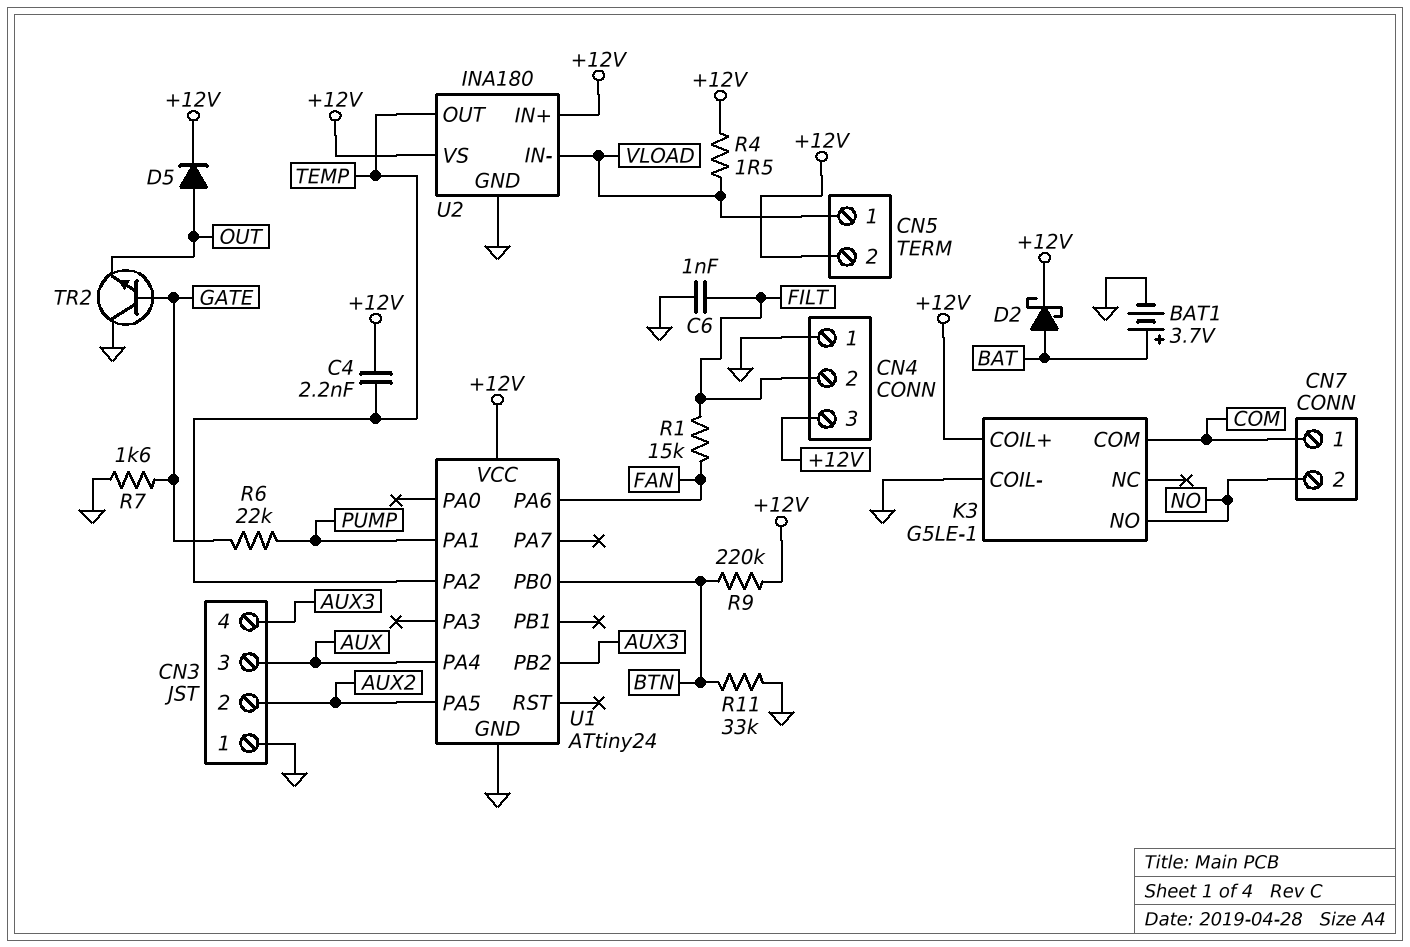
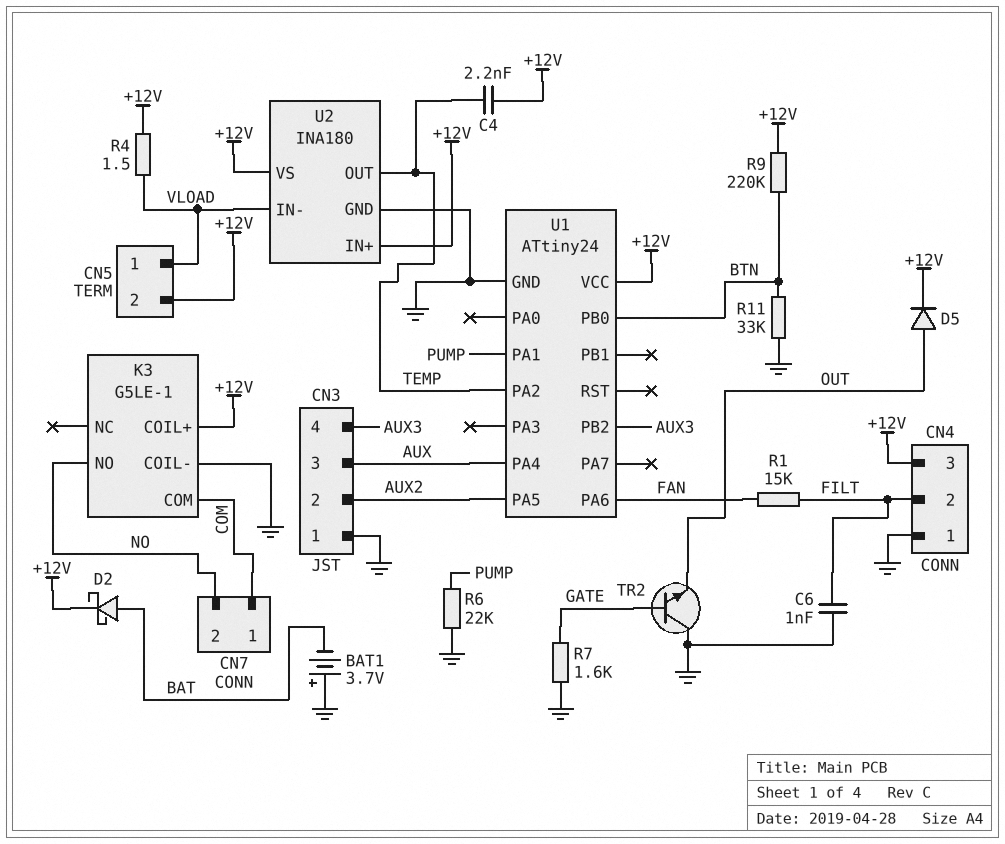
BAT1: 3.7V (plus BAT, minus GND) -> 3.7V (plus GND, minus BAT)
R6: 22k (GATE, PUMP) -> 22k (GND, PUMP)

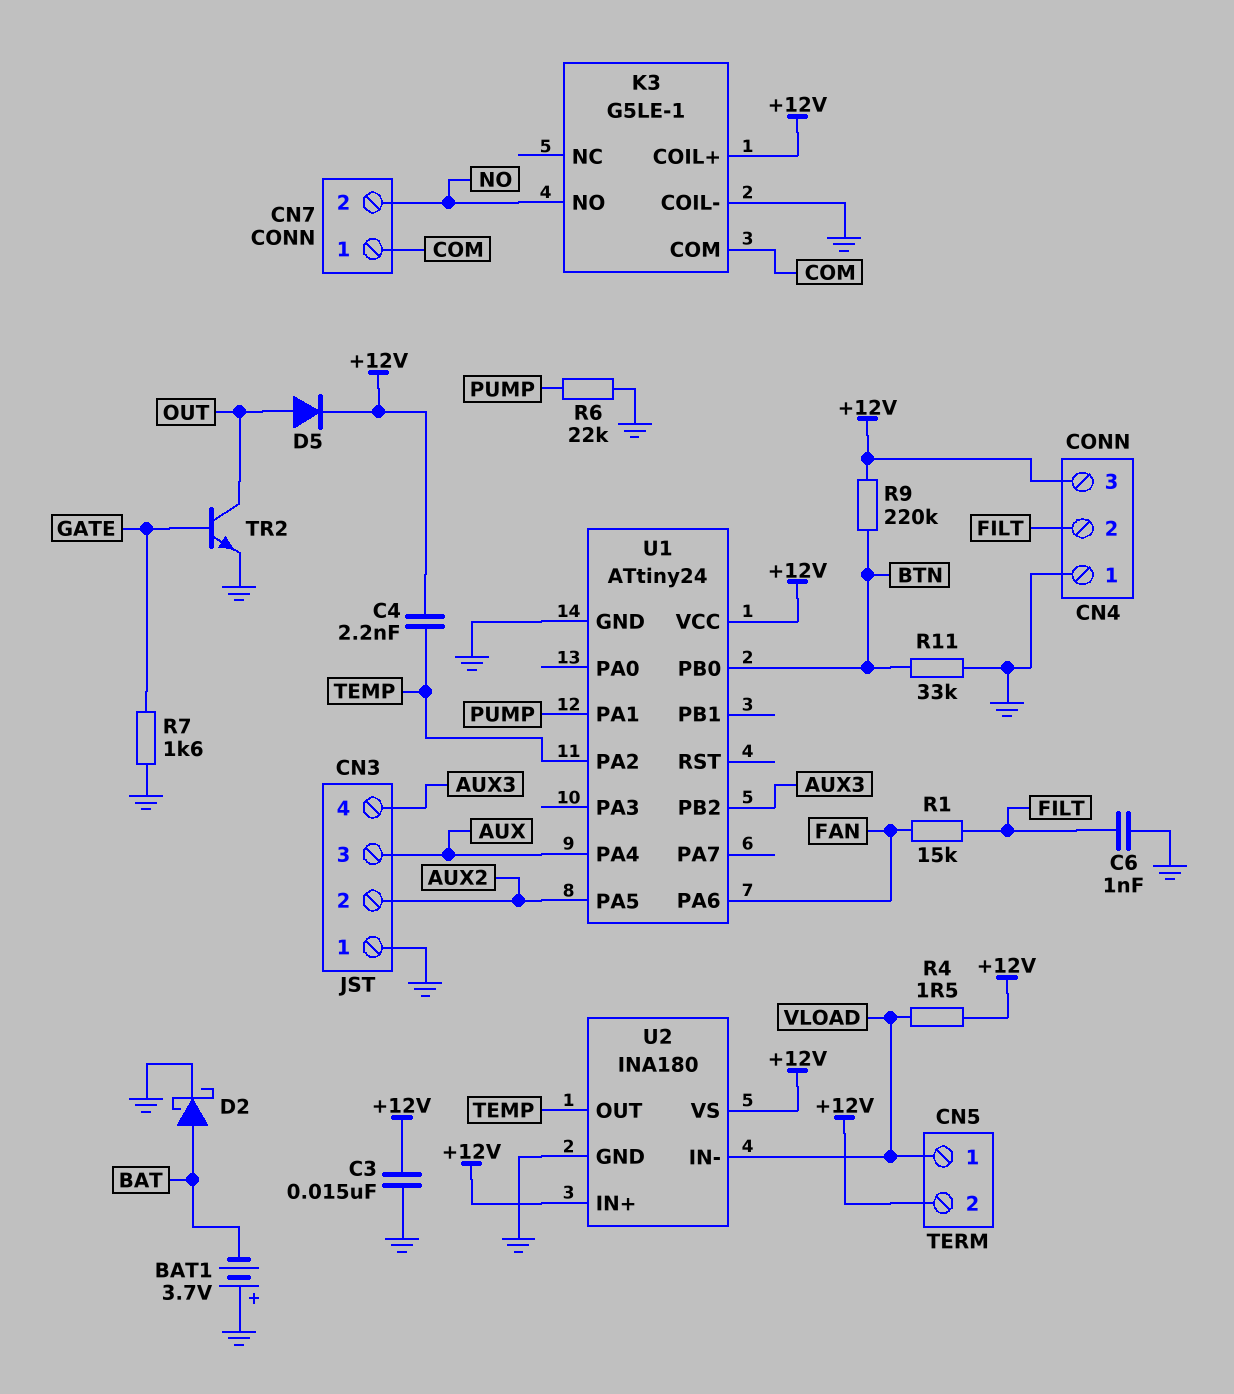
C3: none -> 15nF (+12V, GND)
D2: schottky (A BAT, K +12V) -> schottky (A BAT, K GND)
TR2: NPN (B GATE, C GND, E OUT) -> NPN (B GATE, C OUT, E GND)

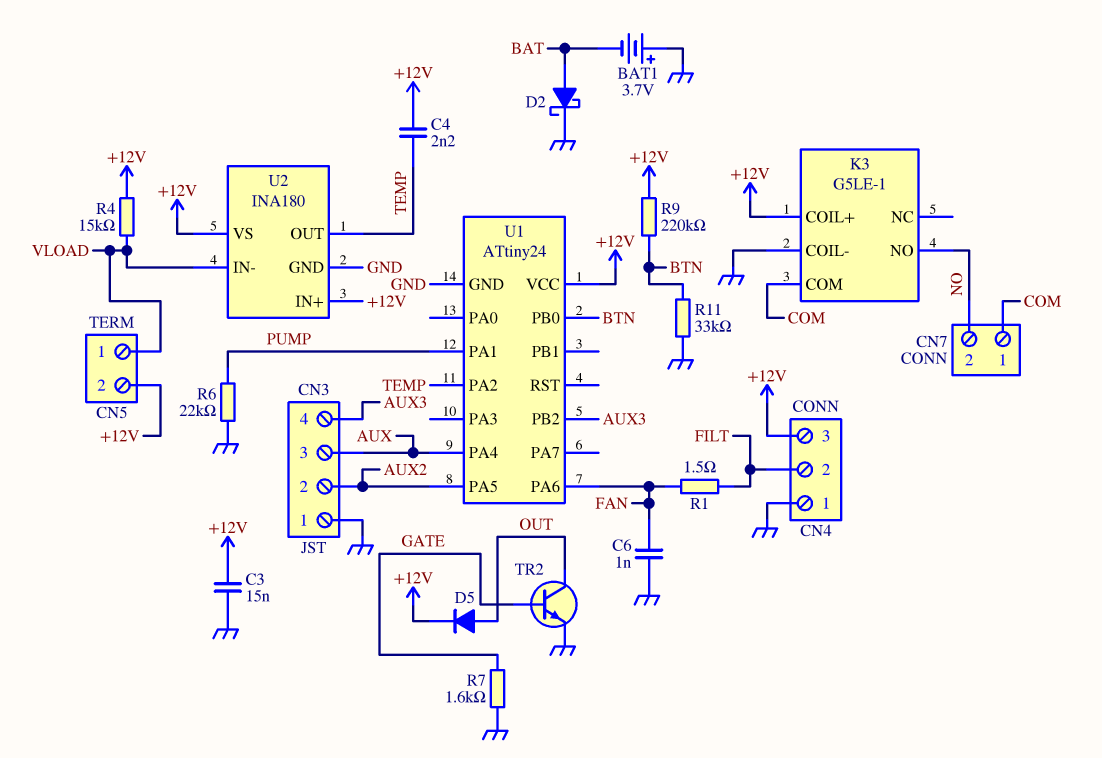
C6: 1nF (FILT, GND) -> 1nF (FAN, GND)
R1: 15k (FAN, FILT) -> 1.5 (FAN, FILT)
R4: 1.5 (+12V, VLOAD) -> 15k (+12V, VLOAD)

